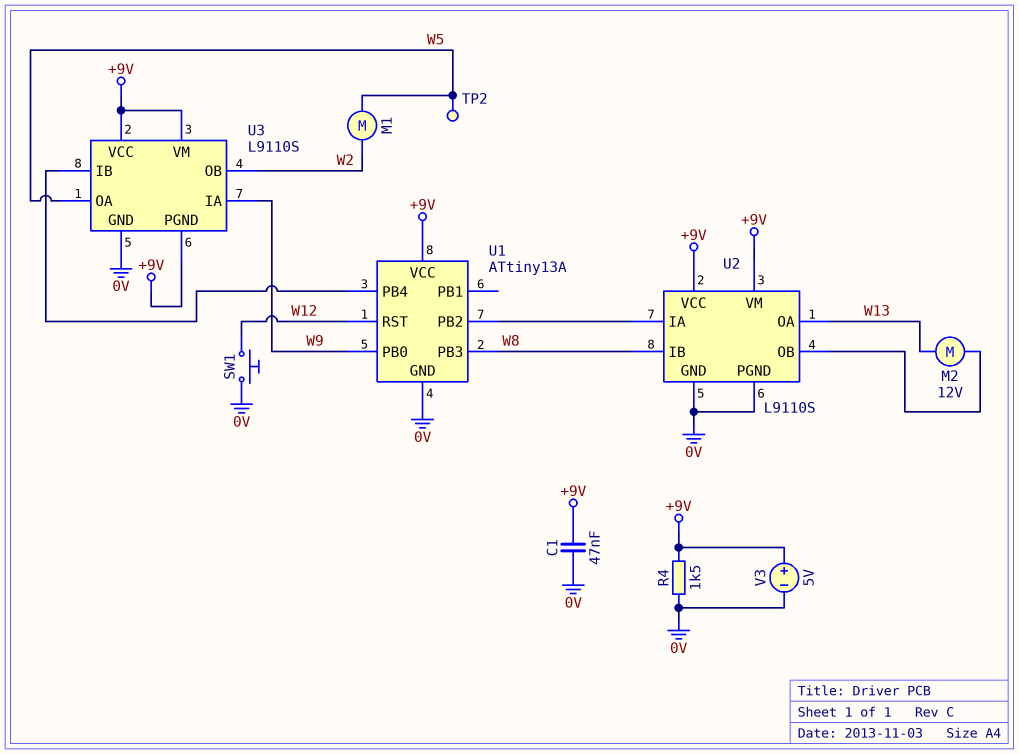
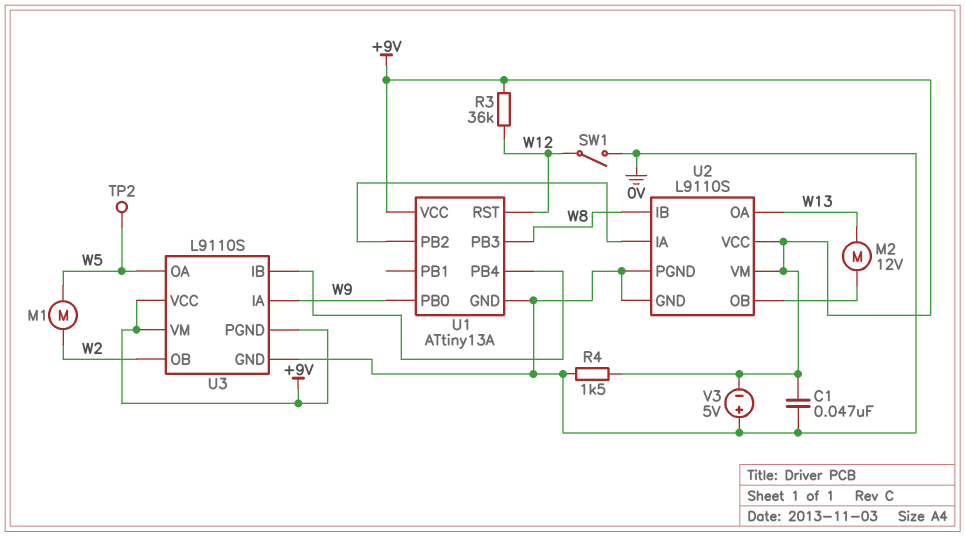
R3: none -> 36k (+9V, W12)
SW1: button (0V, W12) -> switch (0V, W12)
V3: 5V (plus +9V, minus 0V) -> 5V (plus 0V, minus +9V)

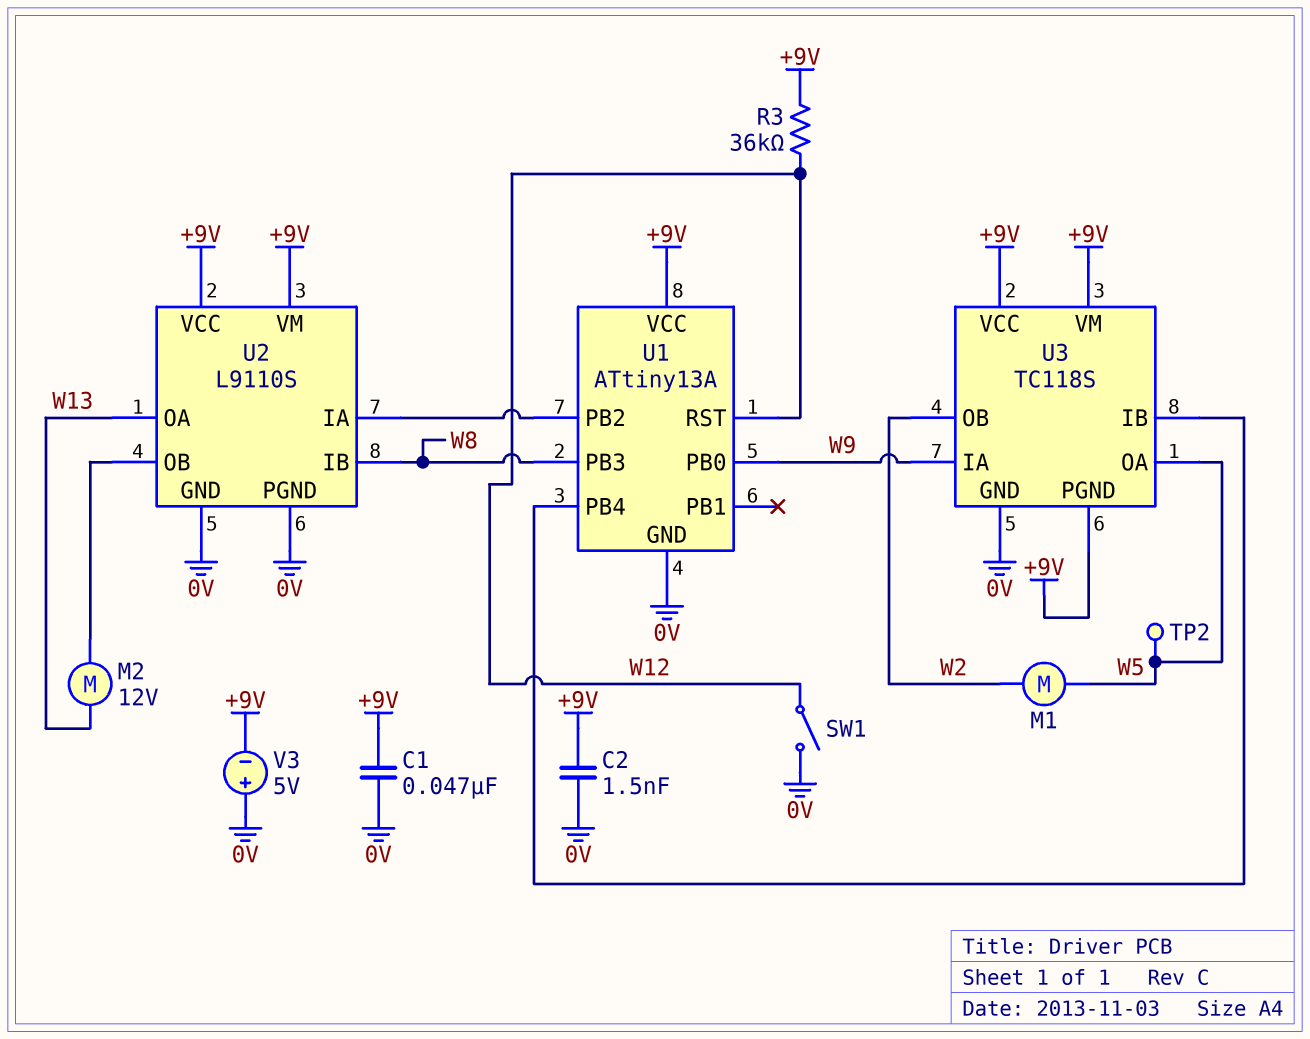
C2: none -> 1.5nF (+9V, 0V)
R4: 1.5k (+9V, 0V) -> none
U3: L9110S -> TC118S

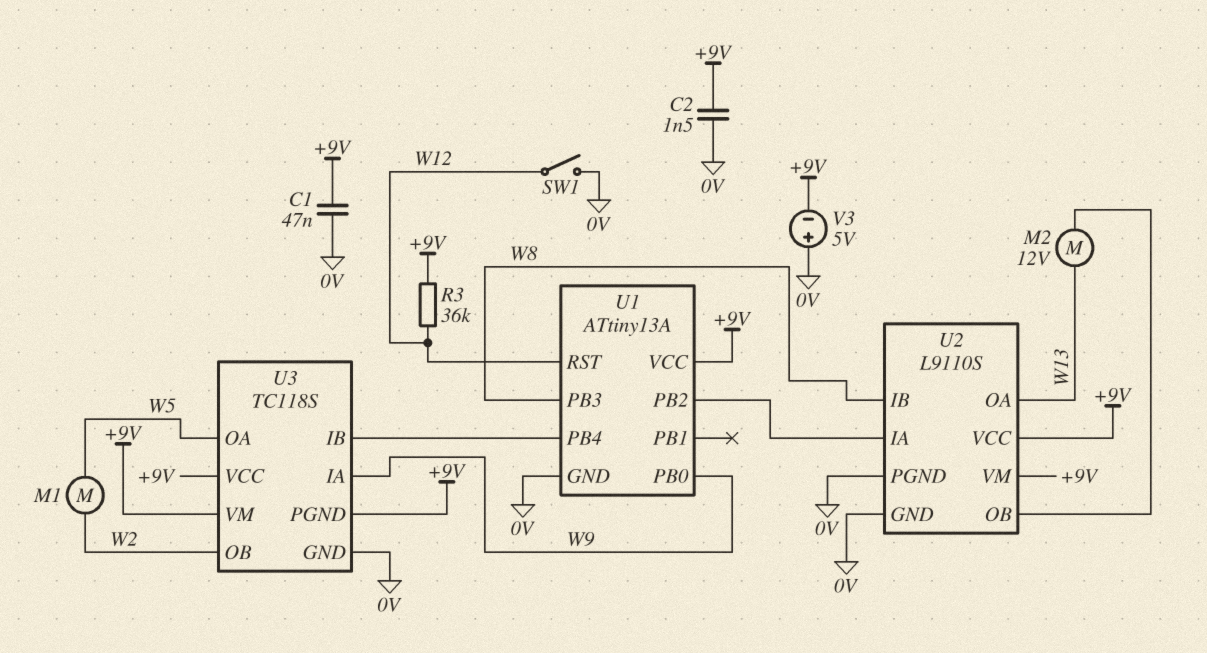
TP2: test point (W5) -> none

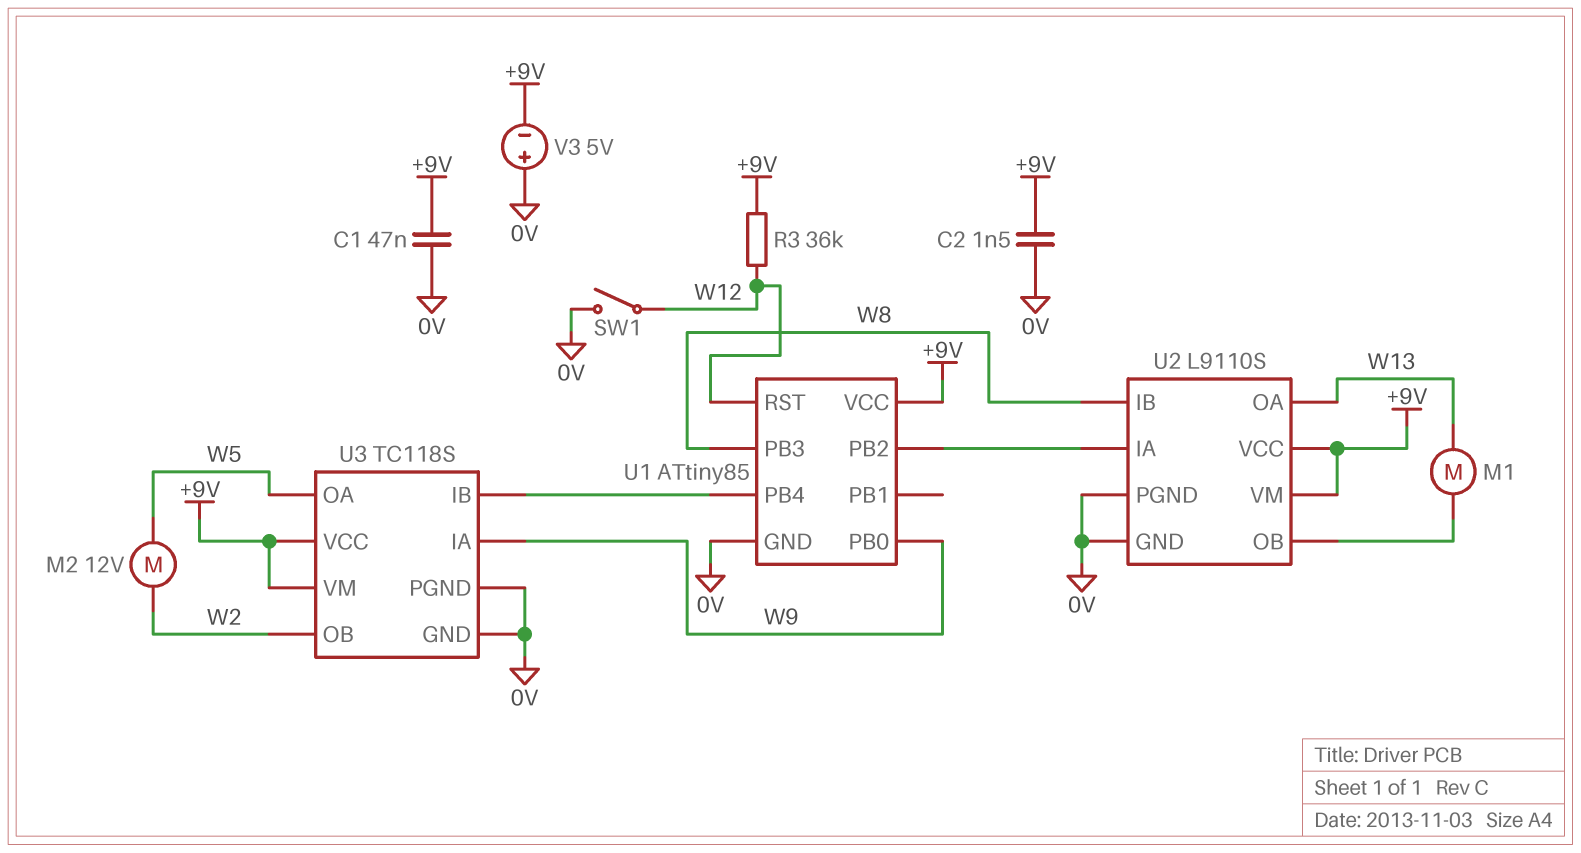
M1: motor (W2, W5) -> motor (U2/OB, W13)
M2: motor 12V (U2/OB, W13) -> motor 12V (W2, W5)
U1: ATtiny13A -> ATtiny85
U3 pin PGND: +9V -> 0V

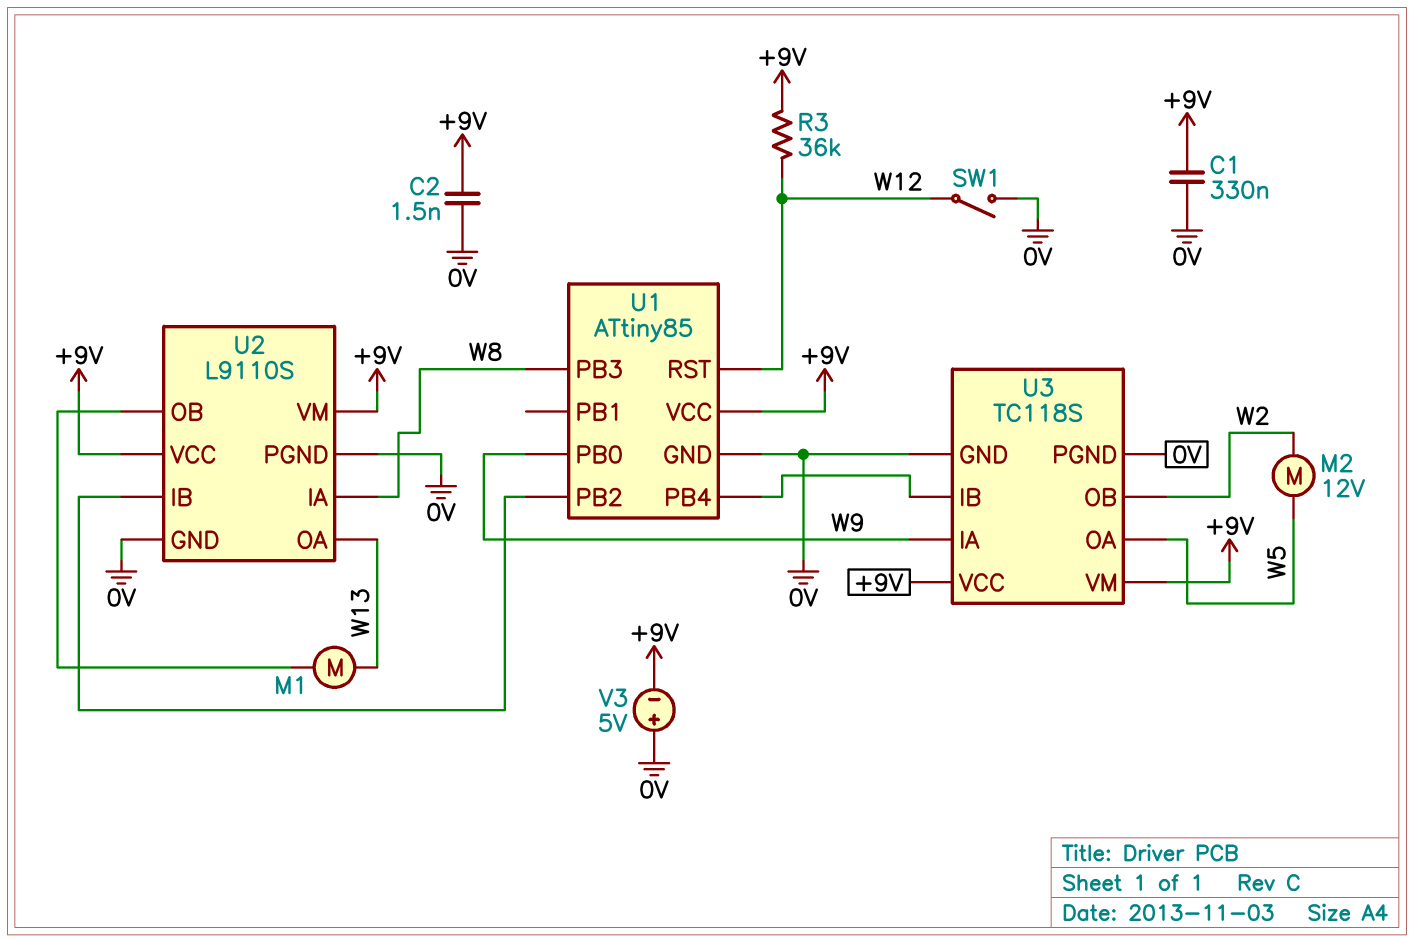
C1: 47nF (+9V, 0V) -> 330nF (+9V, 0V)
U2 pin IA: U1/PB2 -> W8
U2 pin IB: W8 -> U1/PB2

